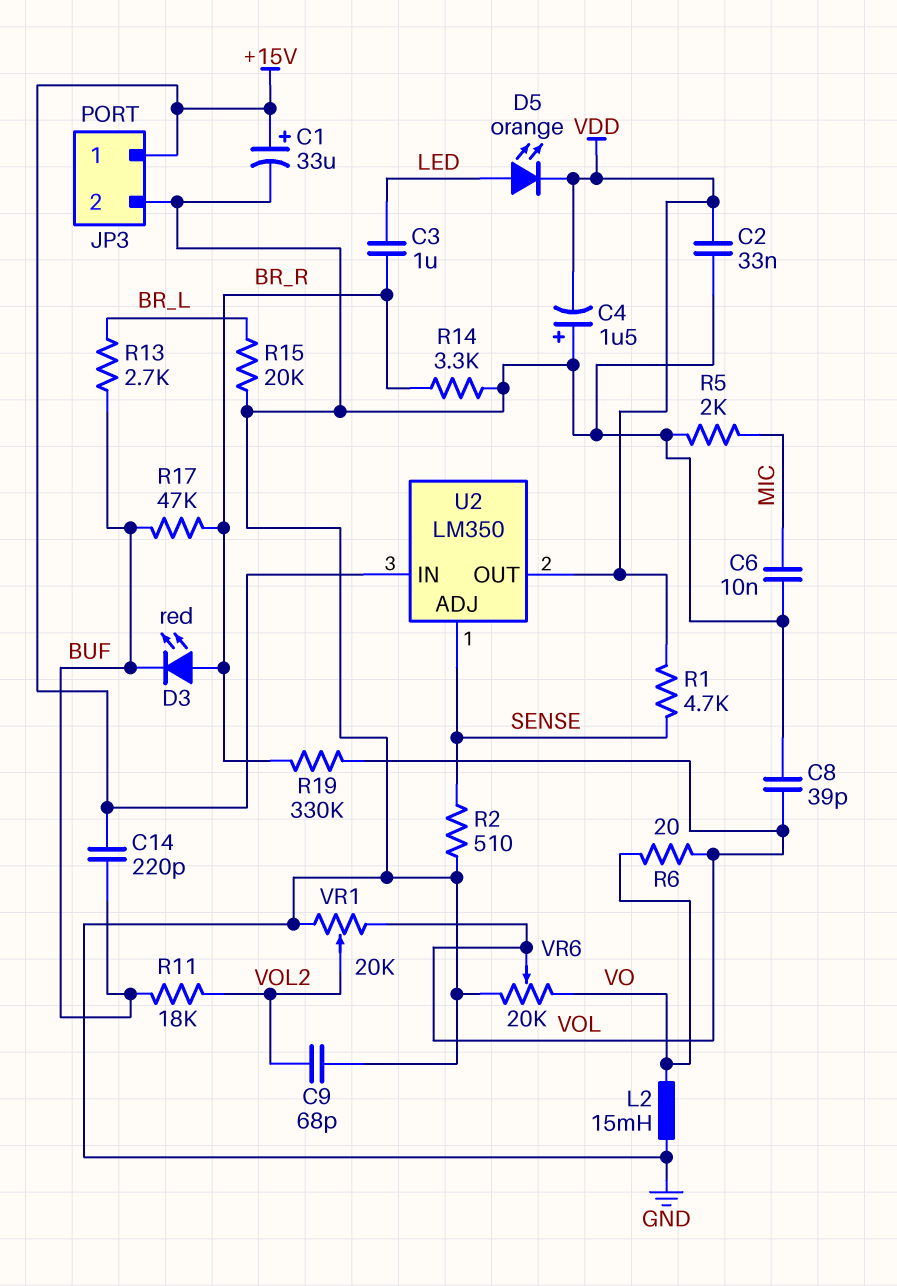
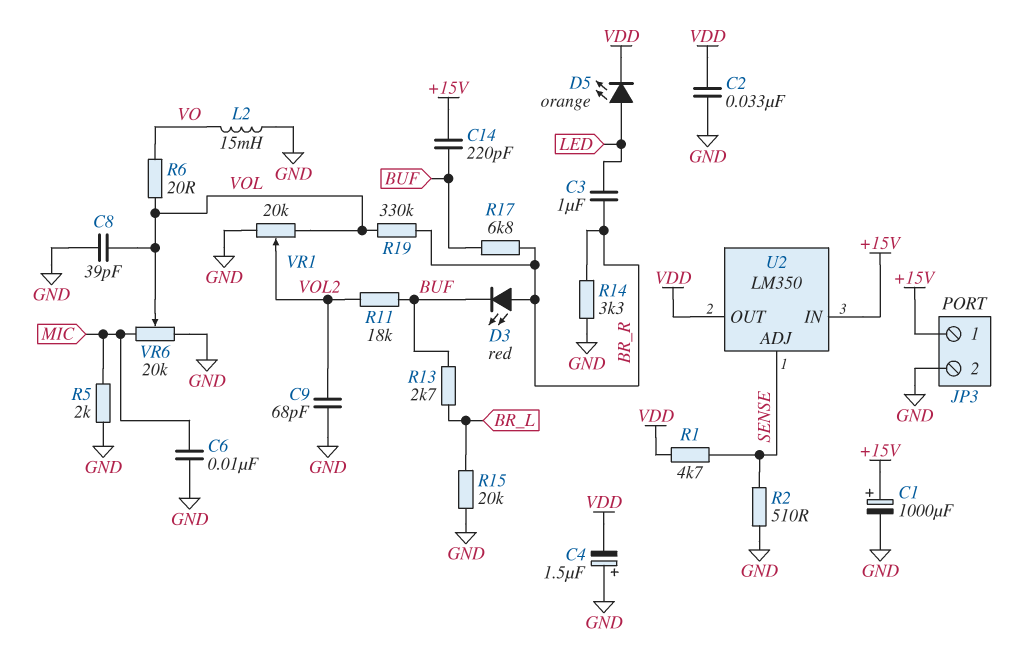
C1: 33uF (plus +15V, minus GND) -> 1000uF (plus +15V, minus GND)
R17: 47k (BR_R, BUF) -> 6.8k (BR_R, BUF)
VR6: 20k (GND, VO, wiper VOL) -> 20k (GND, MIC, wiper VOL)

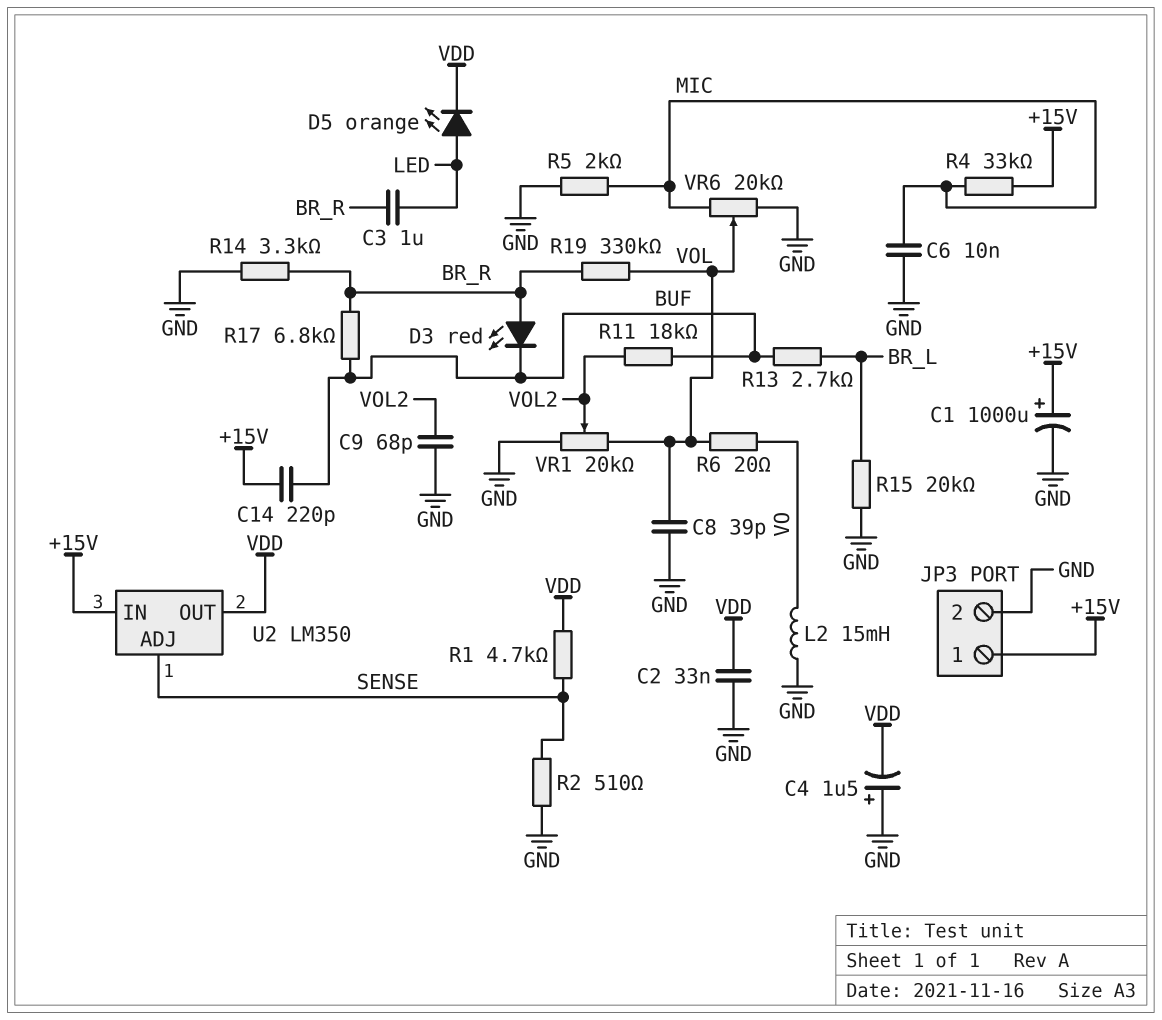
R4: none -> 33k (+15V, MIC)

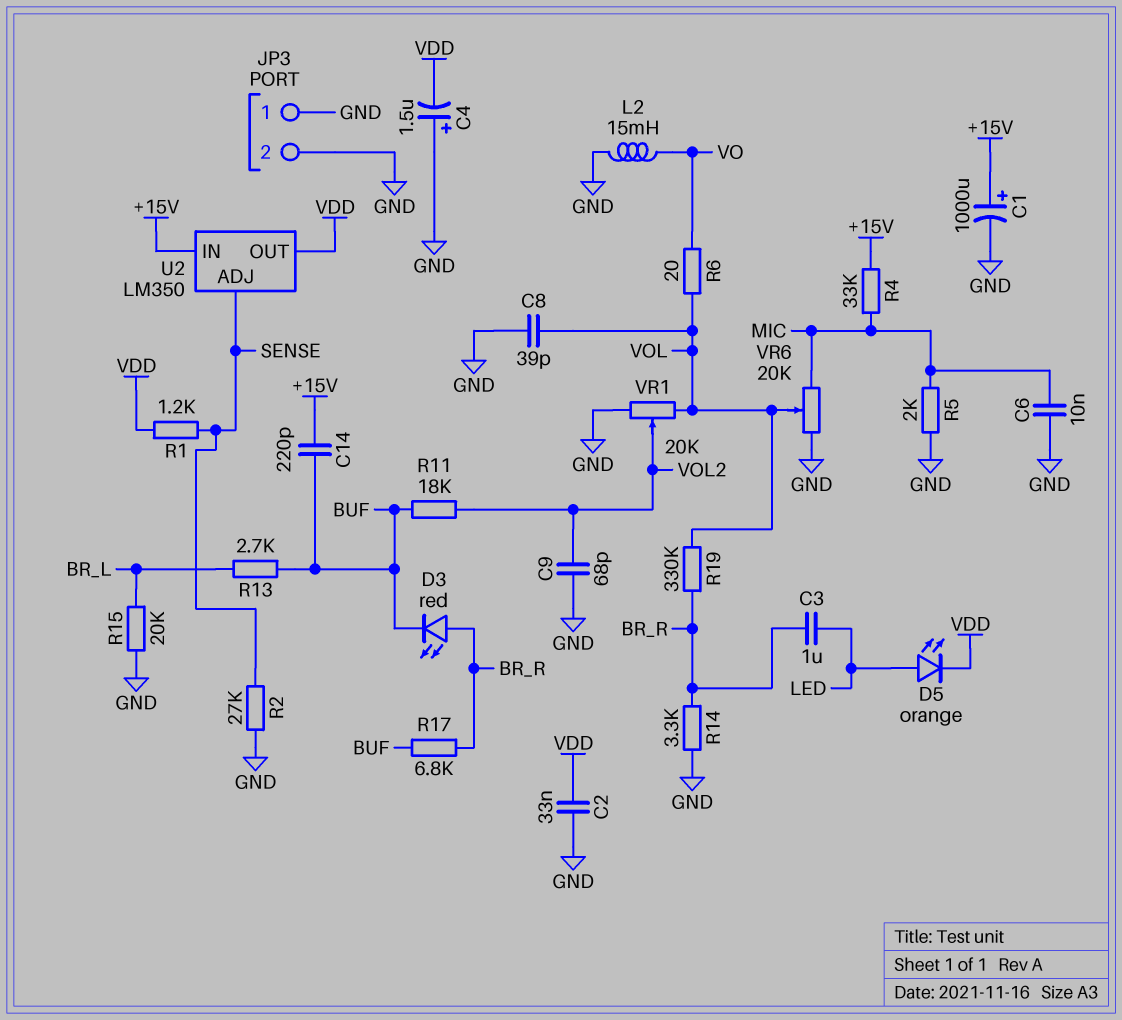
JP3 pin 1: +15V -> GND
R1: 4.7k (SENSE, VDD) -> 1.2k (SENSE, VDD)
R2: 510 (GND, SENSE) -> 27k (GND, SENSE)

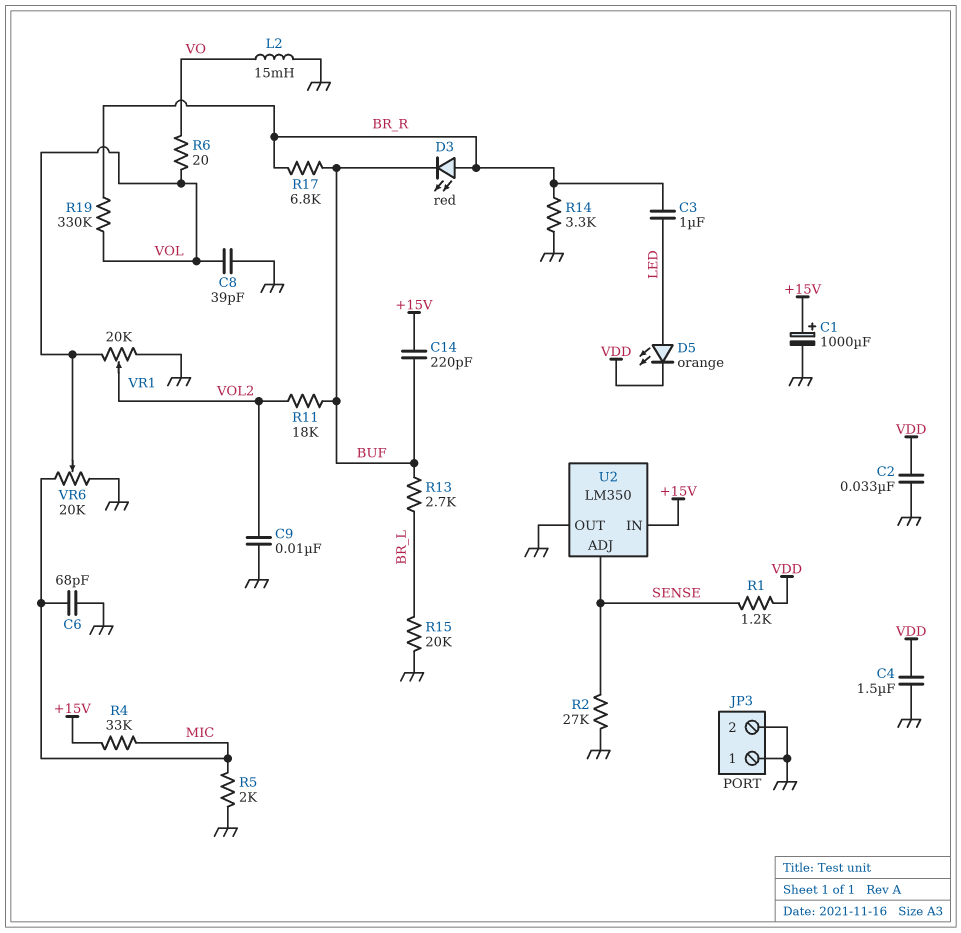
C4: 1.5uF (plus GND, minus VDD) -> 1.5uF (GND, VDD)
C6: 10nF (GND, MIC) -> 68pF (GND, MIC)
C9: 68pF (GND, VOL2) -> 10nF (GND, VOL2)
U2 pin OUT: VDD -> GND

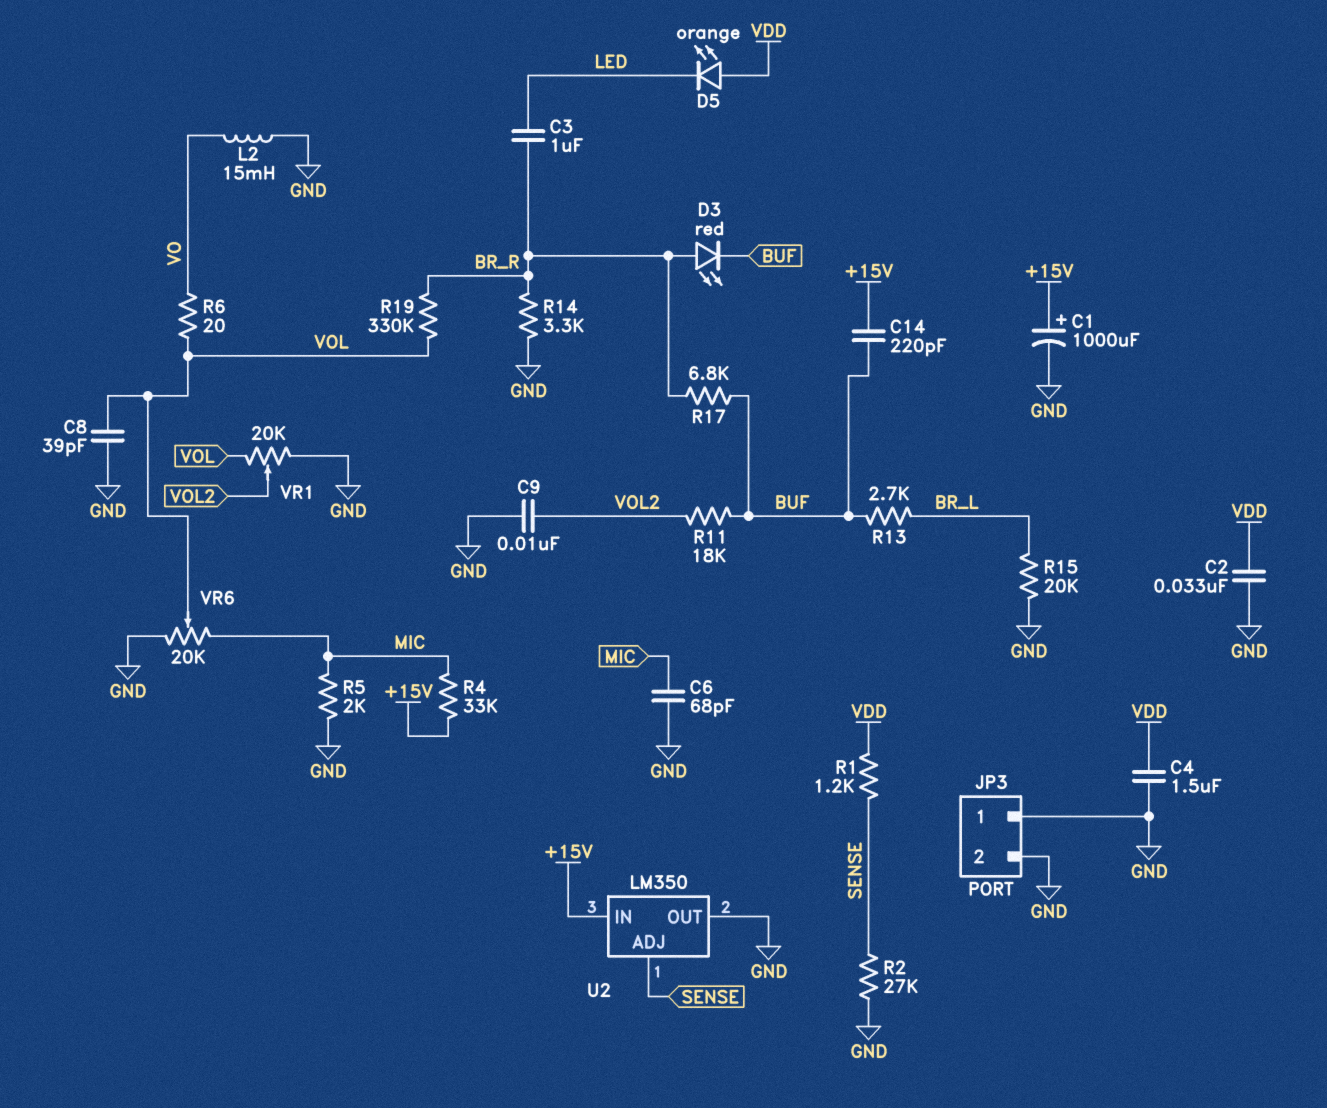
D5: LED orange (A LED, K VDD) -> LED orange (A VDD, K LED)

